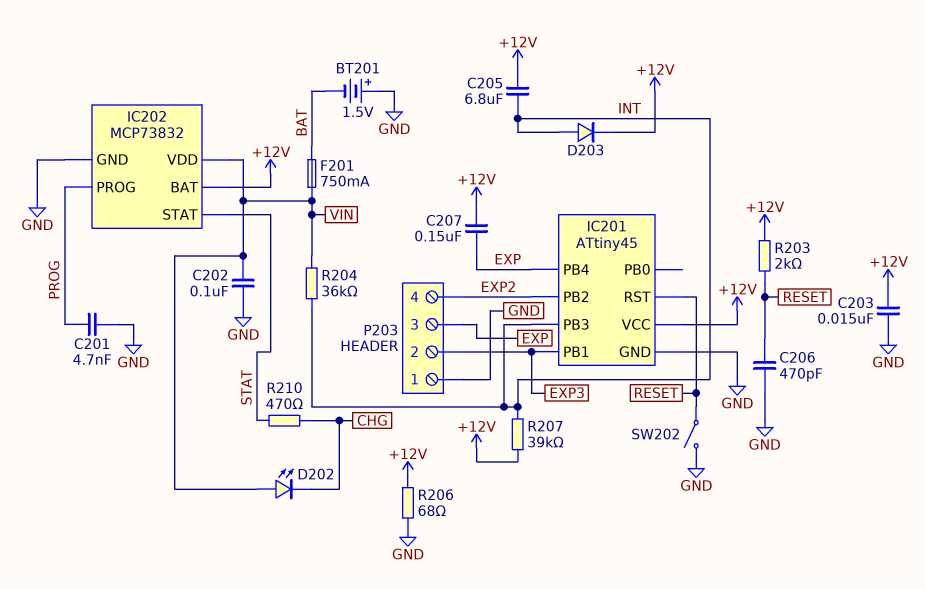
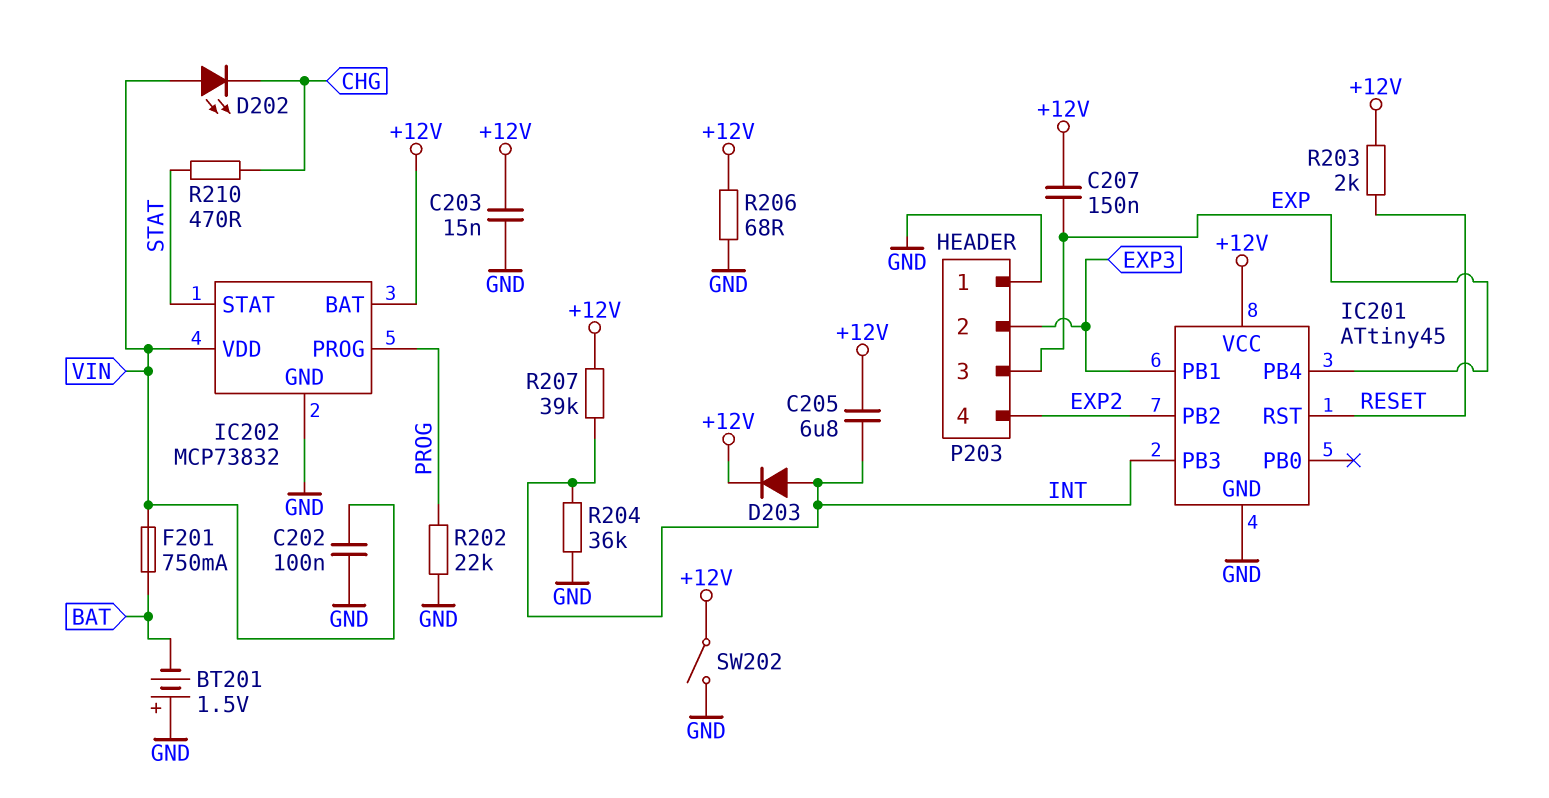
C201: 4.7nF (GND, PROG) -> none
C206: 470pF (GND, RESET) -> none
R202: none -> 22k (GND, PROG)
R204: 36k (INT, VIN) -> 36k (GND, INT)
SW202: switch (GND, RESET) -> switch (+12V, GND)

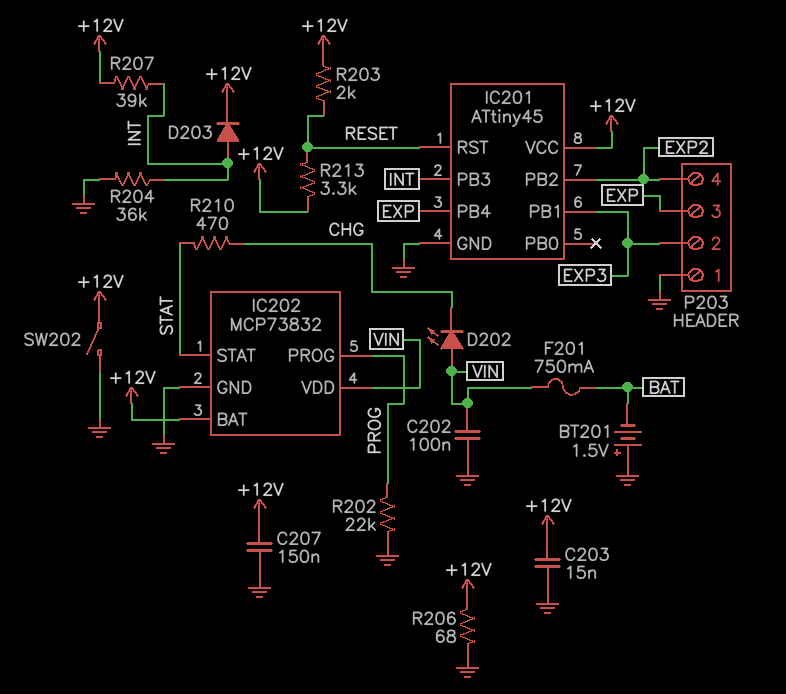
C205: 6.8uF (+12V, INT) -> none
C207: 150nF (+12V, EXP) -> 150nF (+12V, GND)
R213: none -> 3.3k (+12V, RESET)

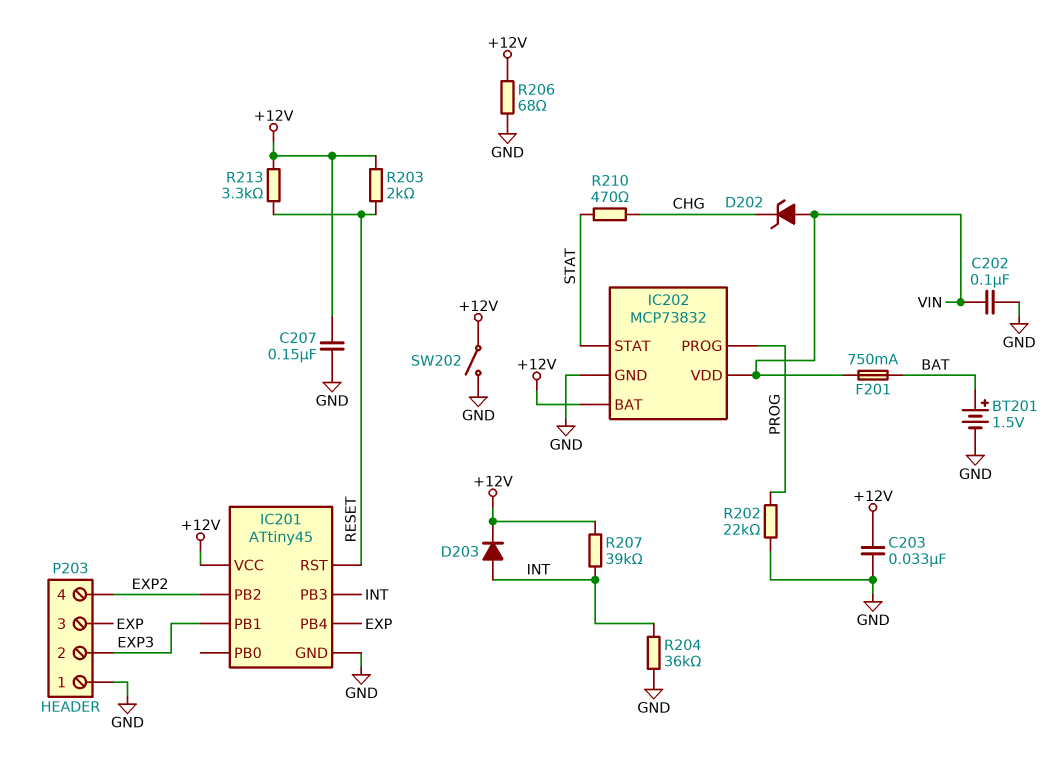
BT201: 1.5V (plus GND, minus BAT) -> 1.5V (plus BAT, minus GND)
C203: 15nF (+12V, GND) -> 33nF (+12V, GND)
D202: LED (A VIN, K CHG) -> zener (A VIN, K CHG)

